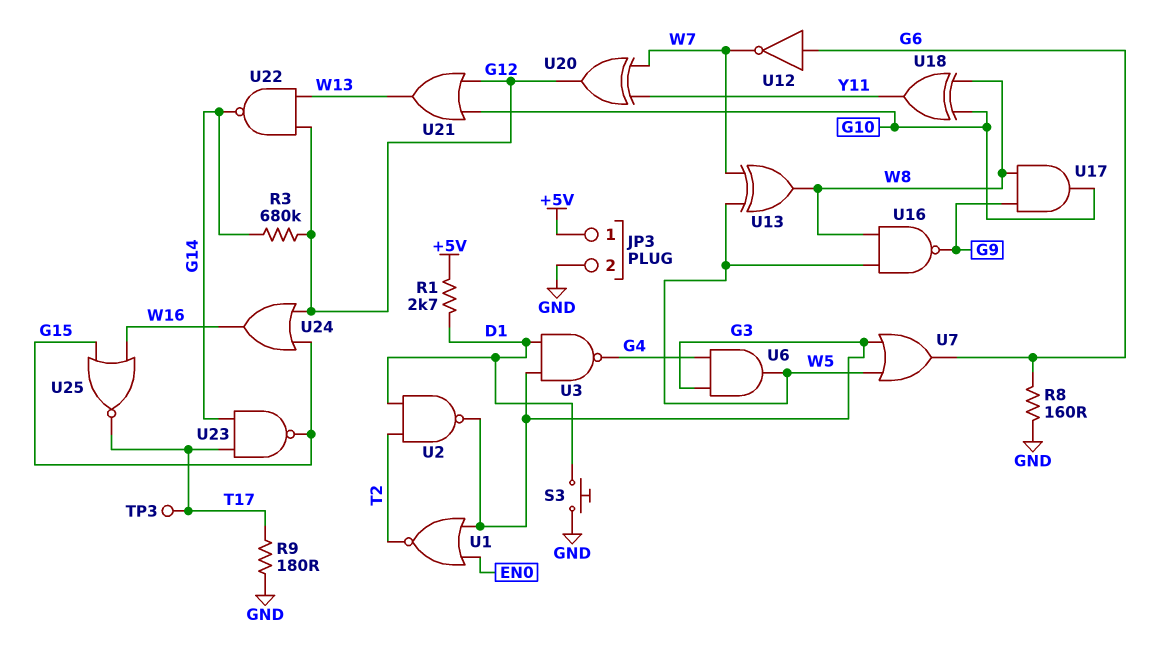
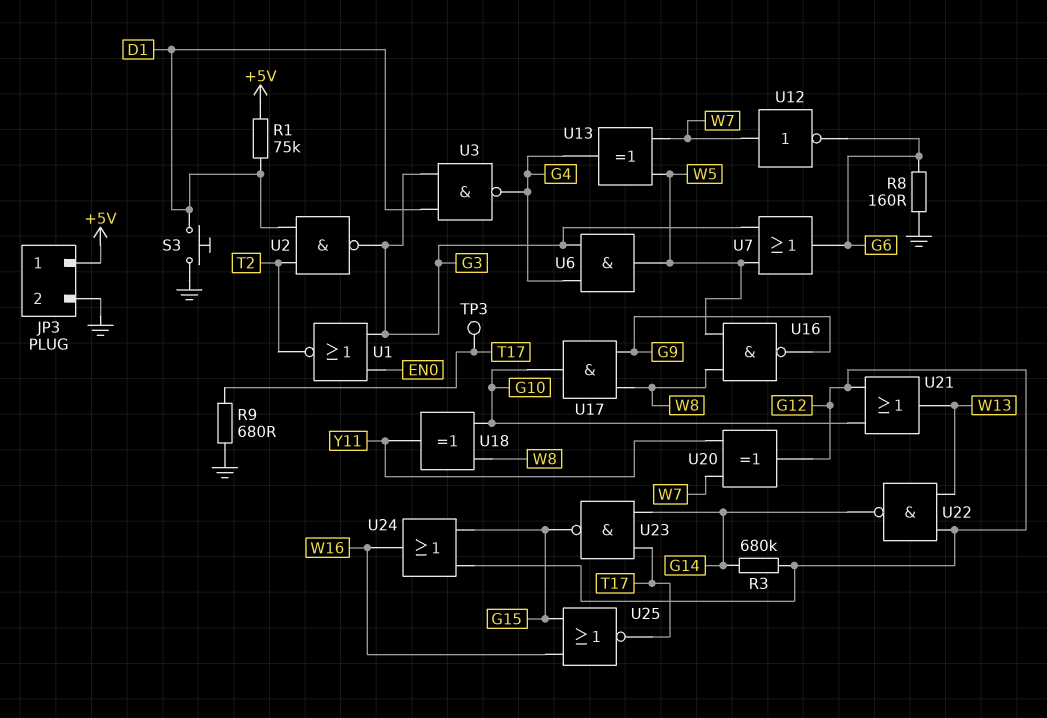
R1: 2.7k (+5V, D1) -> 75k (+5V, D1)
R9: 180 (GND, T17) -> 680 (GND, T17)
U12: NOT (in G6, out W7) -> NOT (in W7, out G6)
U13: XOR (in W5, in W7, out W8) -> XOR (in W5, in W7, out G4)

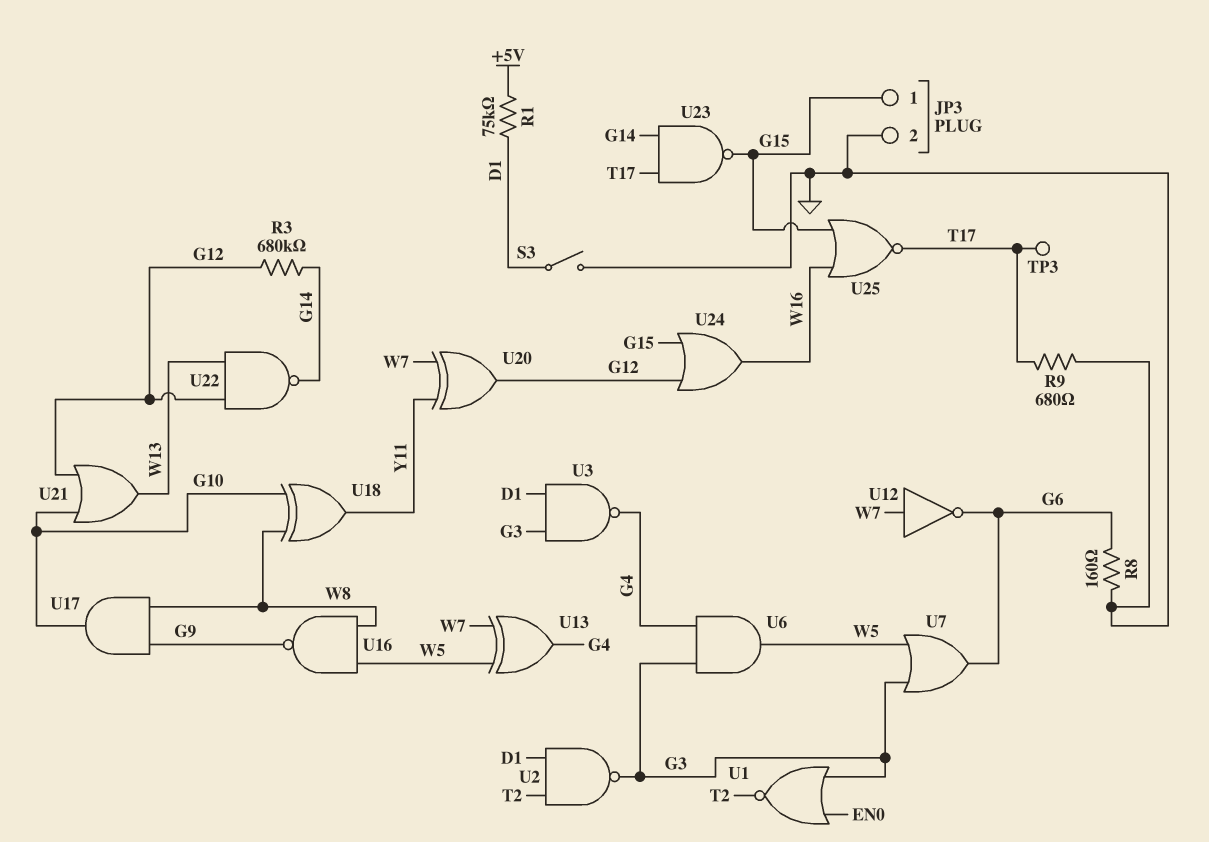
JP3 pin 1: +5V -> G15
S3: button (D1, GND) -> switch (D1, GND)

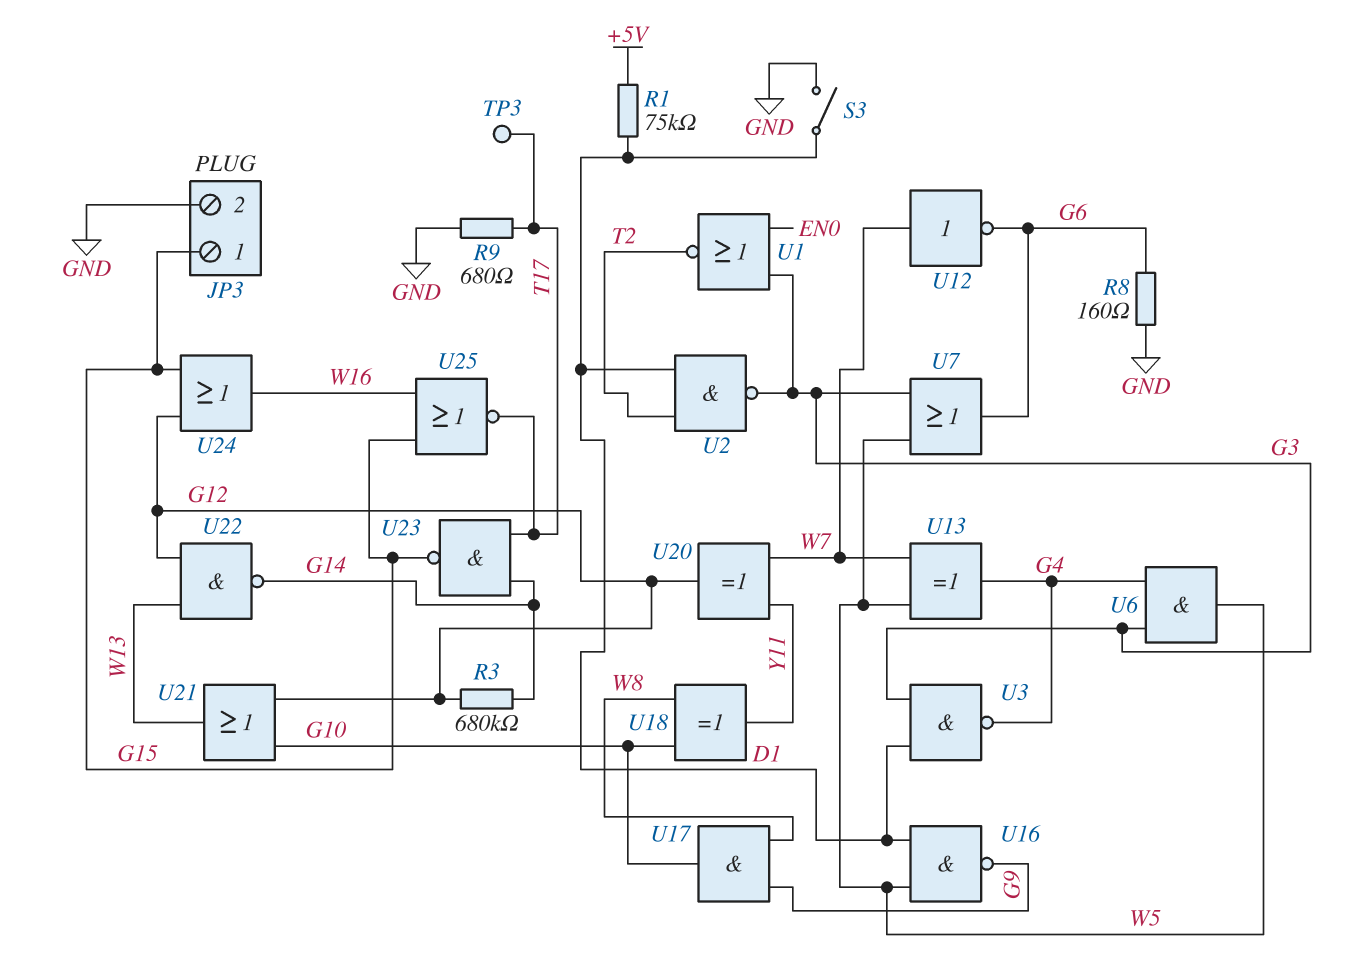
U16: NAND (in W5, in W8, out G9) -> NAND (in D1, in W5, out G9)

